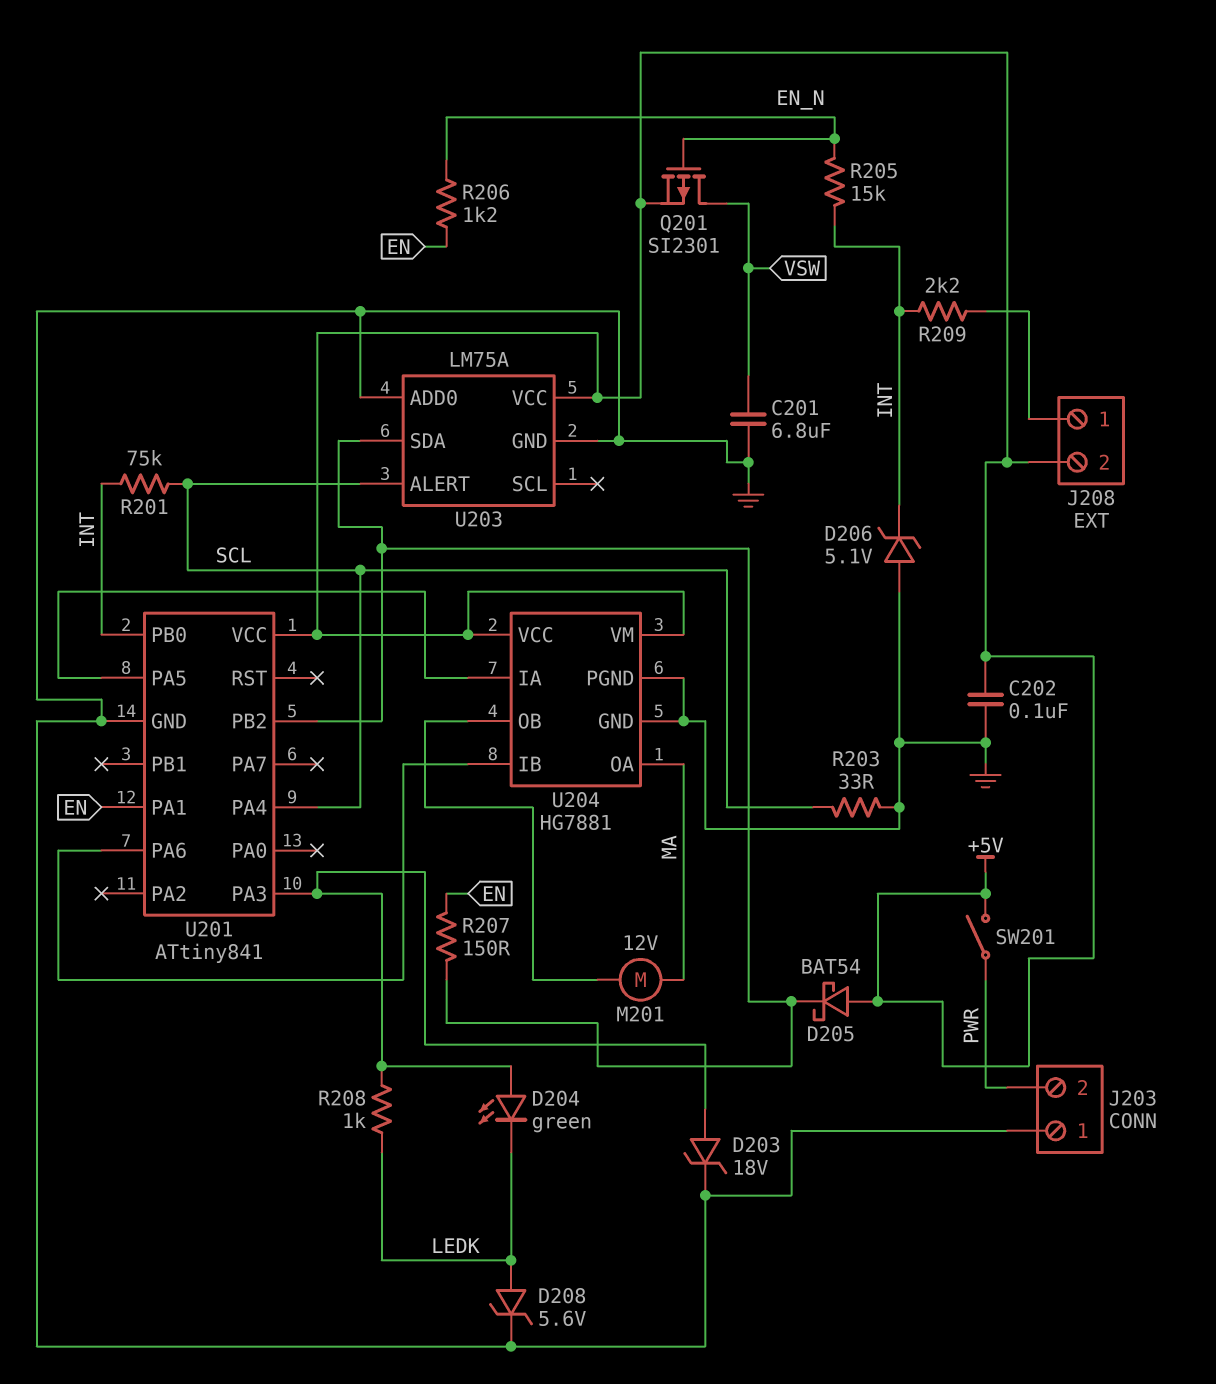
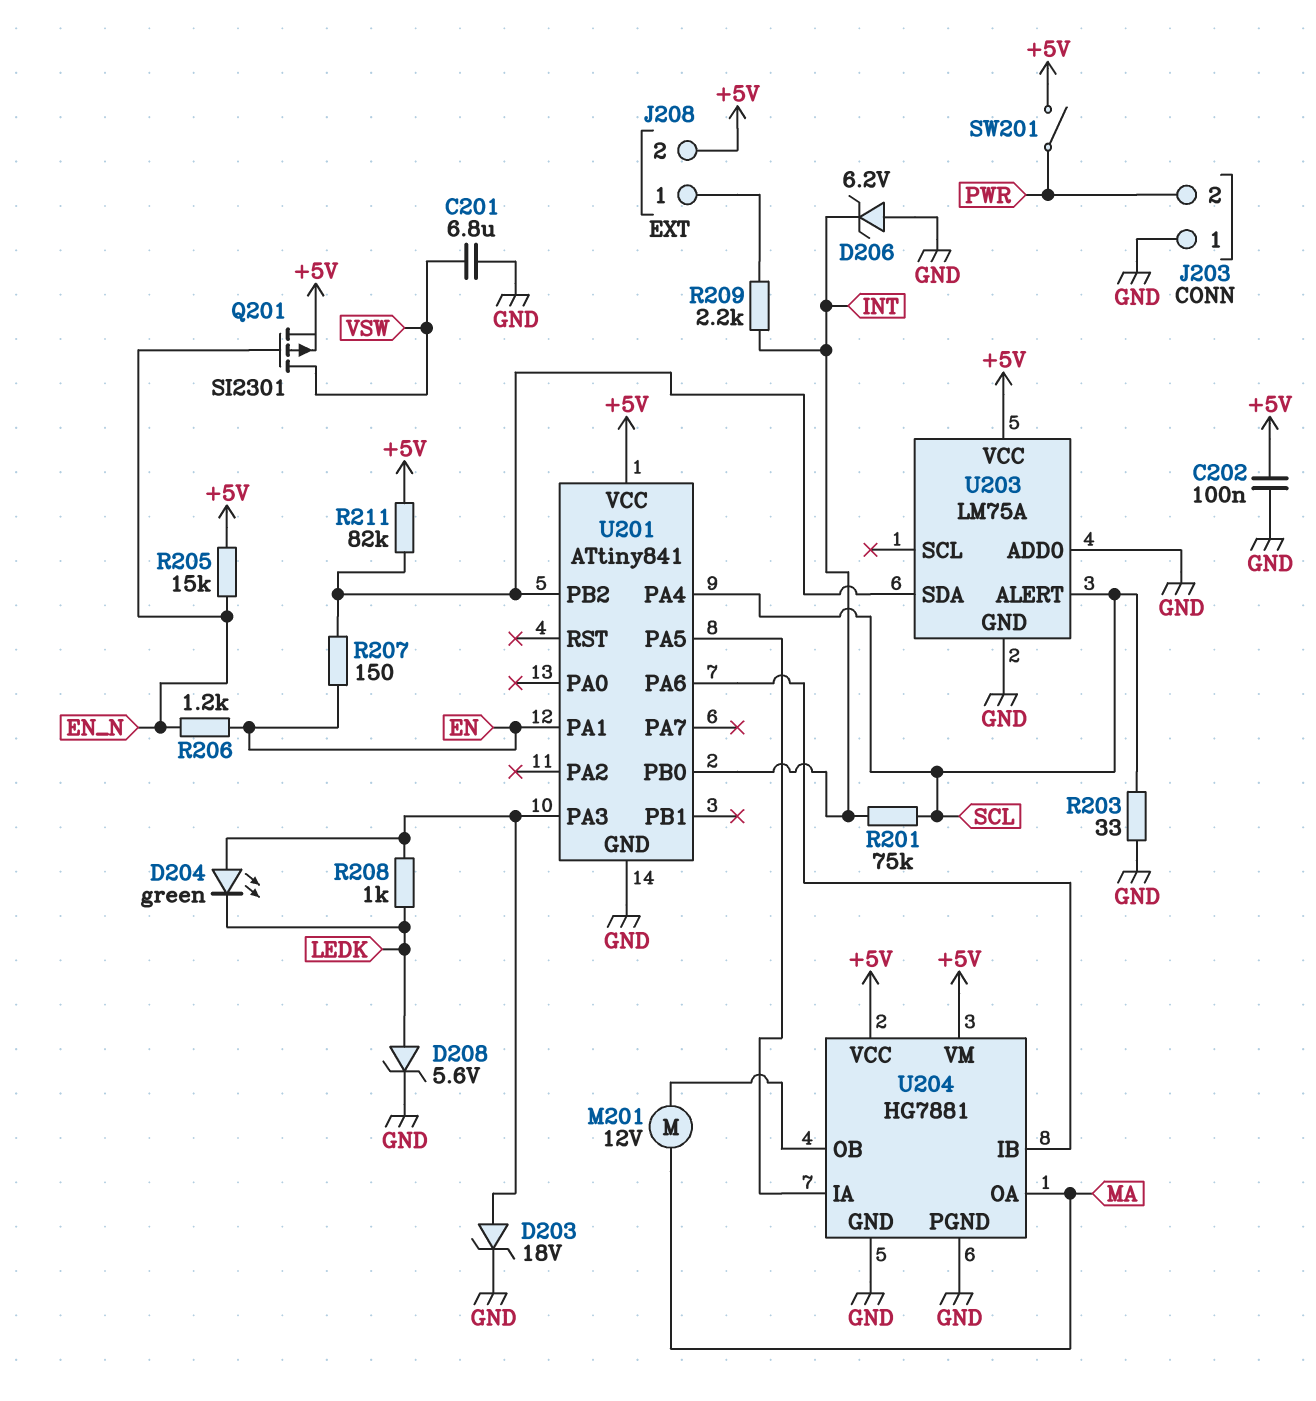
D205: schottky BAT54 (A +5V, K U201/PB2) -> none
D206: zener 5.1V (A GND, K INT) -> zener 6.2V (A GND, K INT)
R205: 15k (EN_N, INT) -> 15k (+5V, EN_N)
R211: none -> 82k (+5V, U201/PB2)

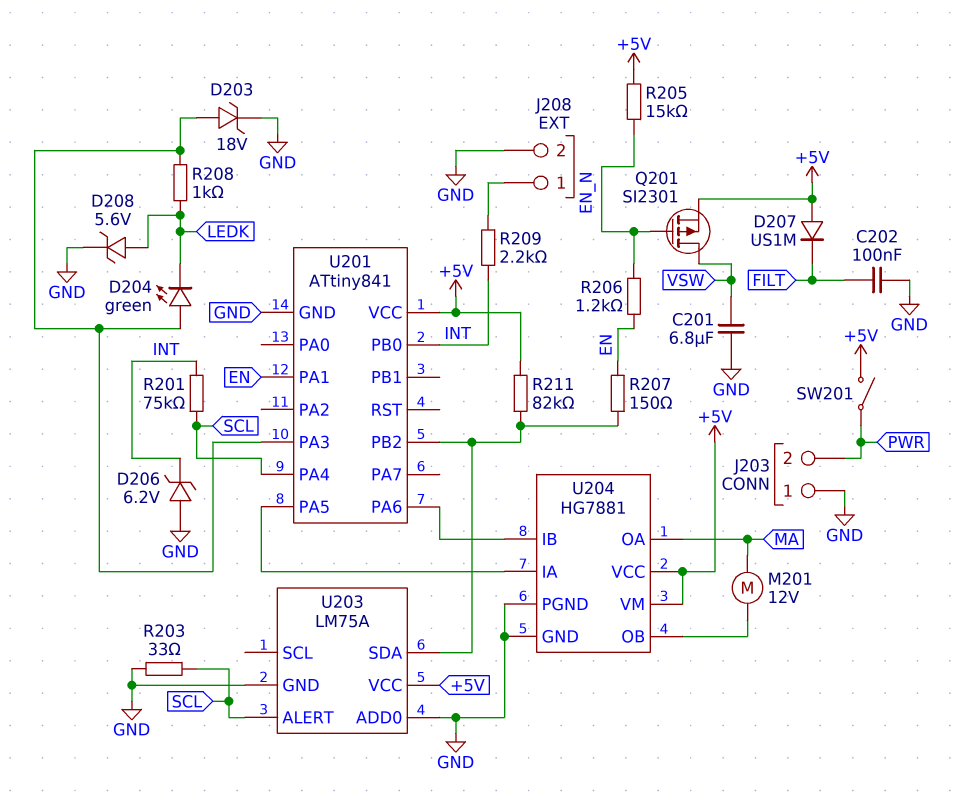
C202: 100nF (+5V, GND) -> 100nF (FILT, GND)
D207: none -> diode US1M (A +5V, K FILT)
J208 pin 2: +5V -> GND

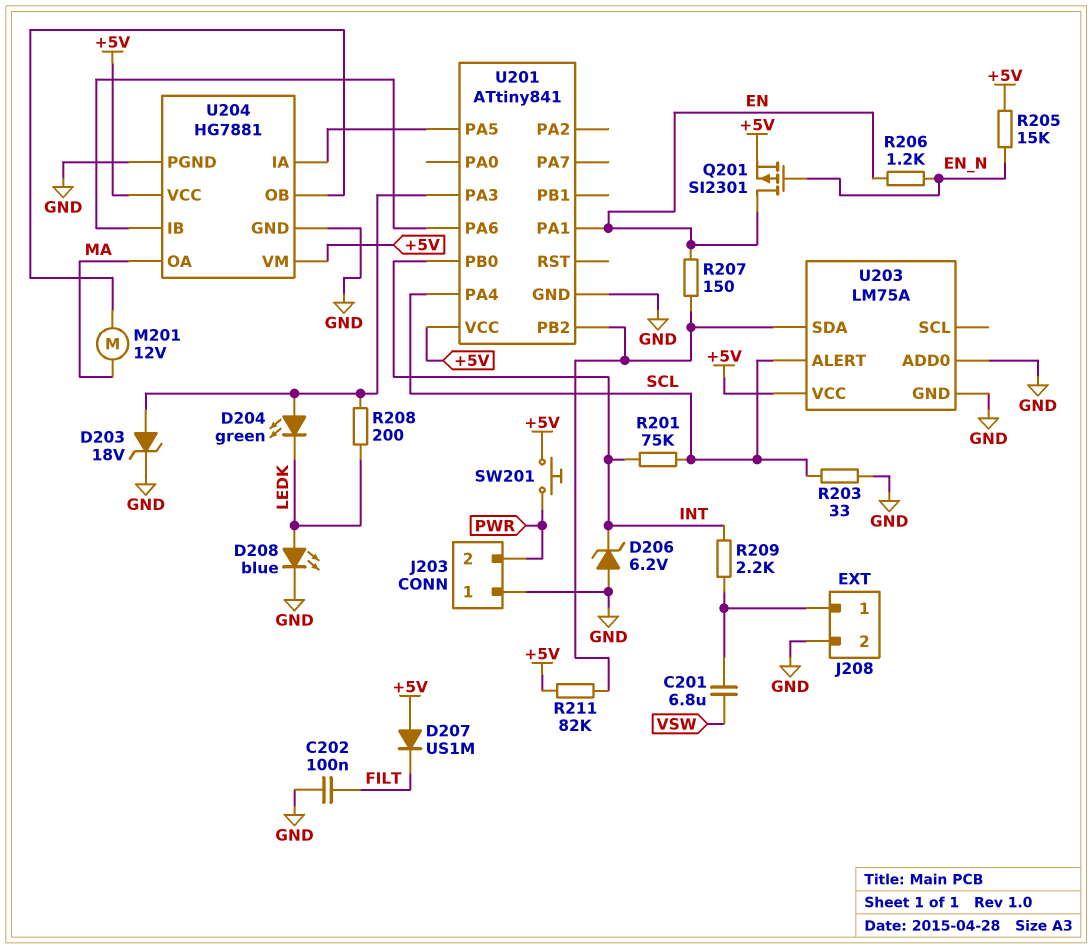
C201: 6.8uF (GND, VSW) -> 6.8uF (J208/1, VSW)
D208: zener 5.6V (A LEDK, K GND) -> LED blue (A LEDK, K GND)
Q201: PMOS SI2301 (G EN_N, D VSW, S +5V) -> PMOS SI2301 (G EN_N, D EN, S +5V)
R208: 1k (LEDK, U201/PA3) -> 200 (LEDK, U201/PA3)
SW201: switch (+5V, PWR) -> button (+5V, PWR)

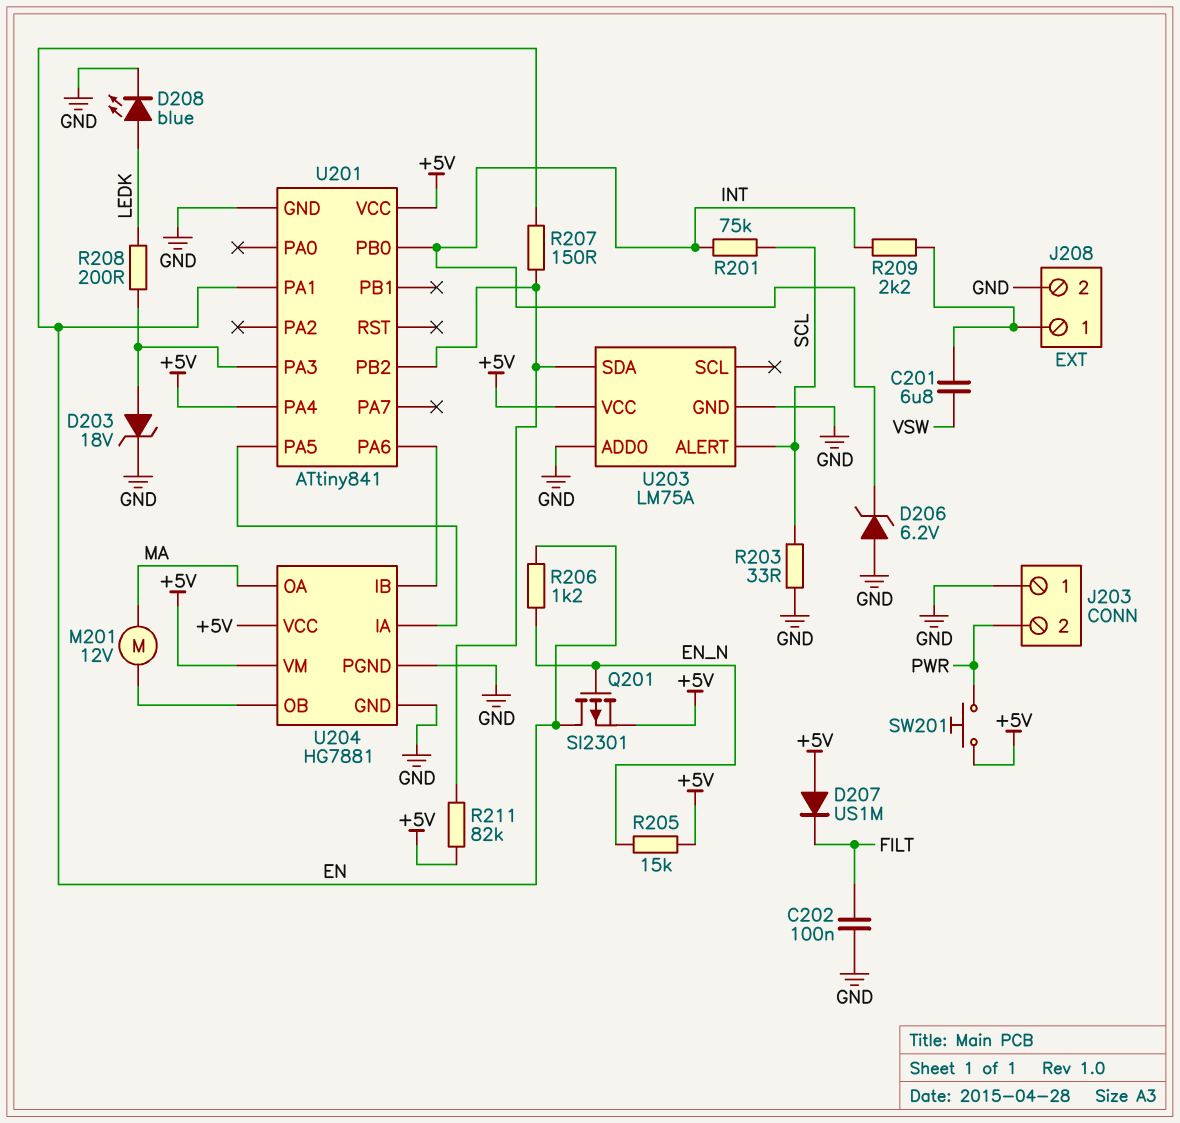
D204: LED green (A U201/PA3, K LEDK) -> none
U201 pin PA4: SCL -> +5V

